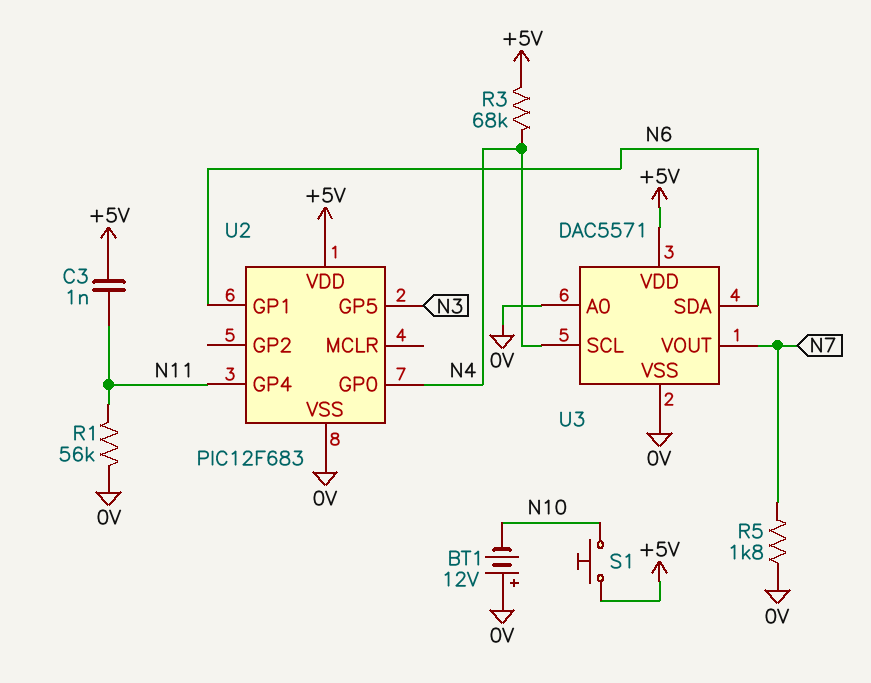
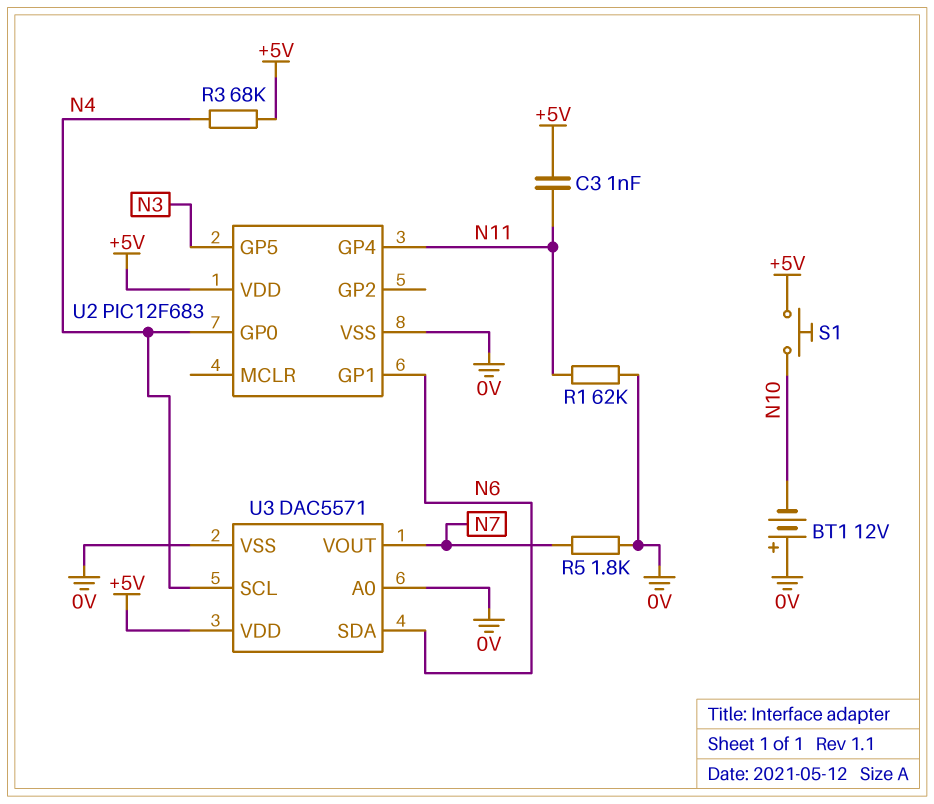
R1: 56k (0V, N11) -> 62k (0V, N11)

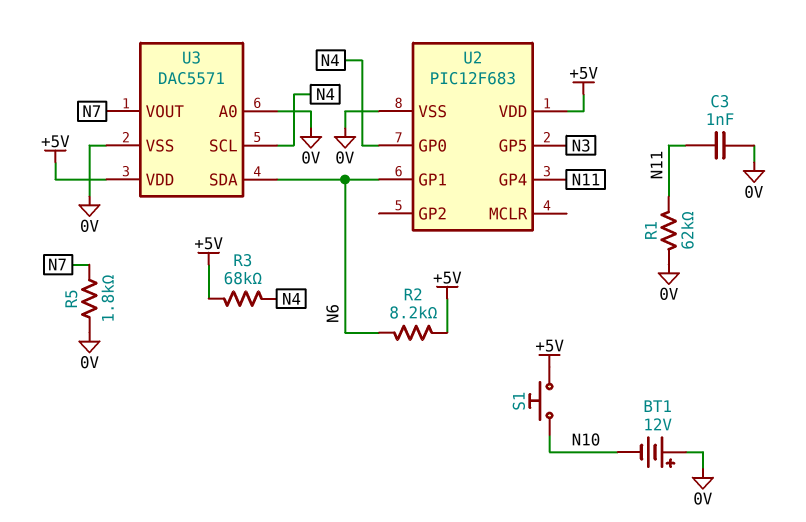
C3: 1nF (+5V, N11) -> 1nF (0V, N11)
R2: none -> 8.2k (+5V, N6)

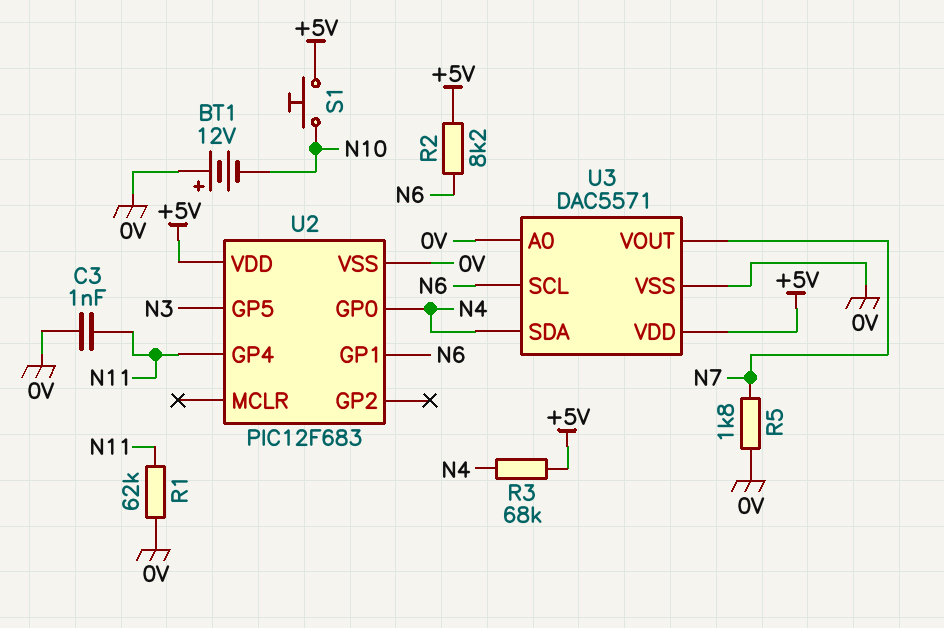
U3 pin SCL: N4 -> N6
U3 pin SDA: N6 -> N4

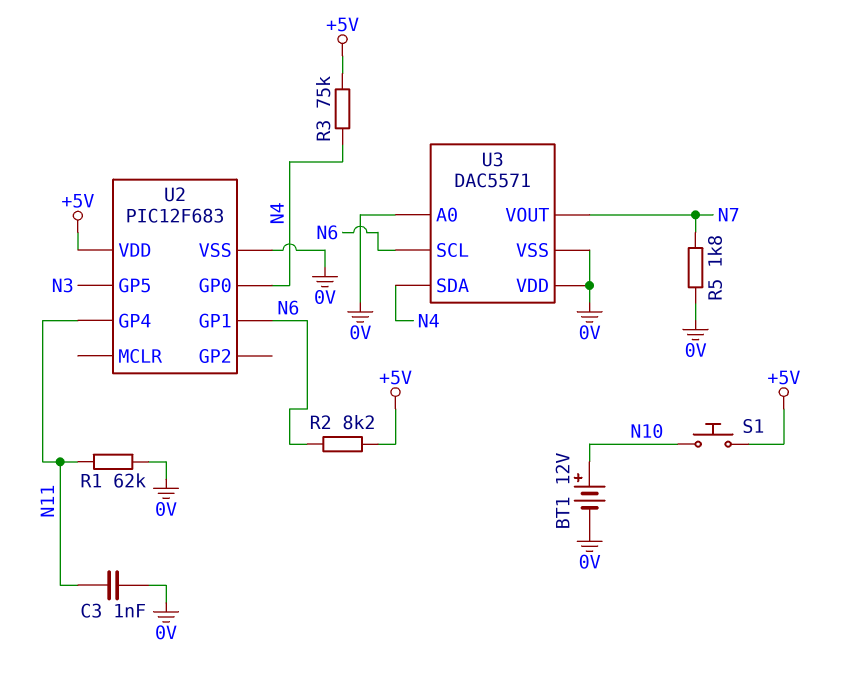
BT1: 12V (plus 0V, minus N10) -> 12V (plus N10, minus 0V)
R3: 68k (+5V, N4) -> 75k (+5V, N4)
U3 pin VDD: +5V -> 0V

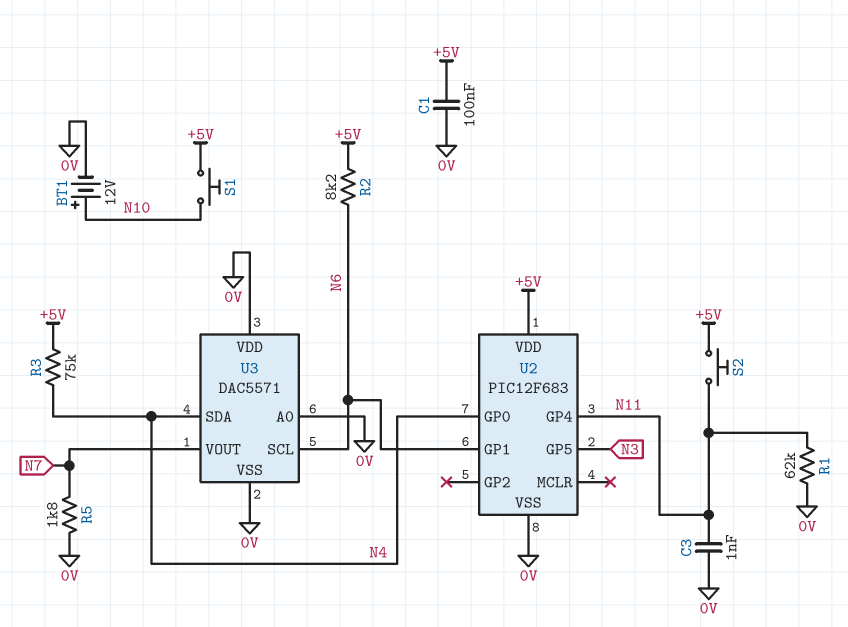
C1: none -> 100nF (+5V, 0V)
S2: none -> button (+5V, N11)

